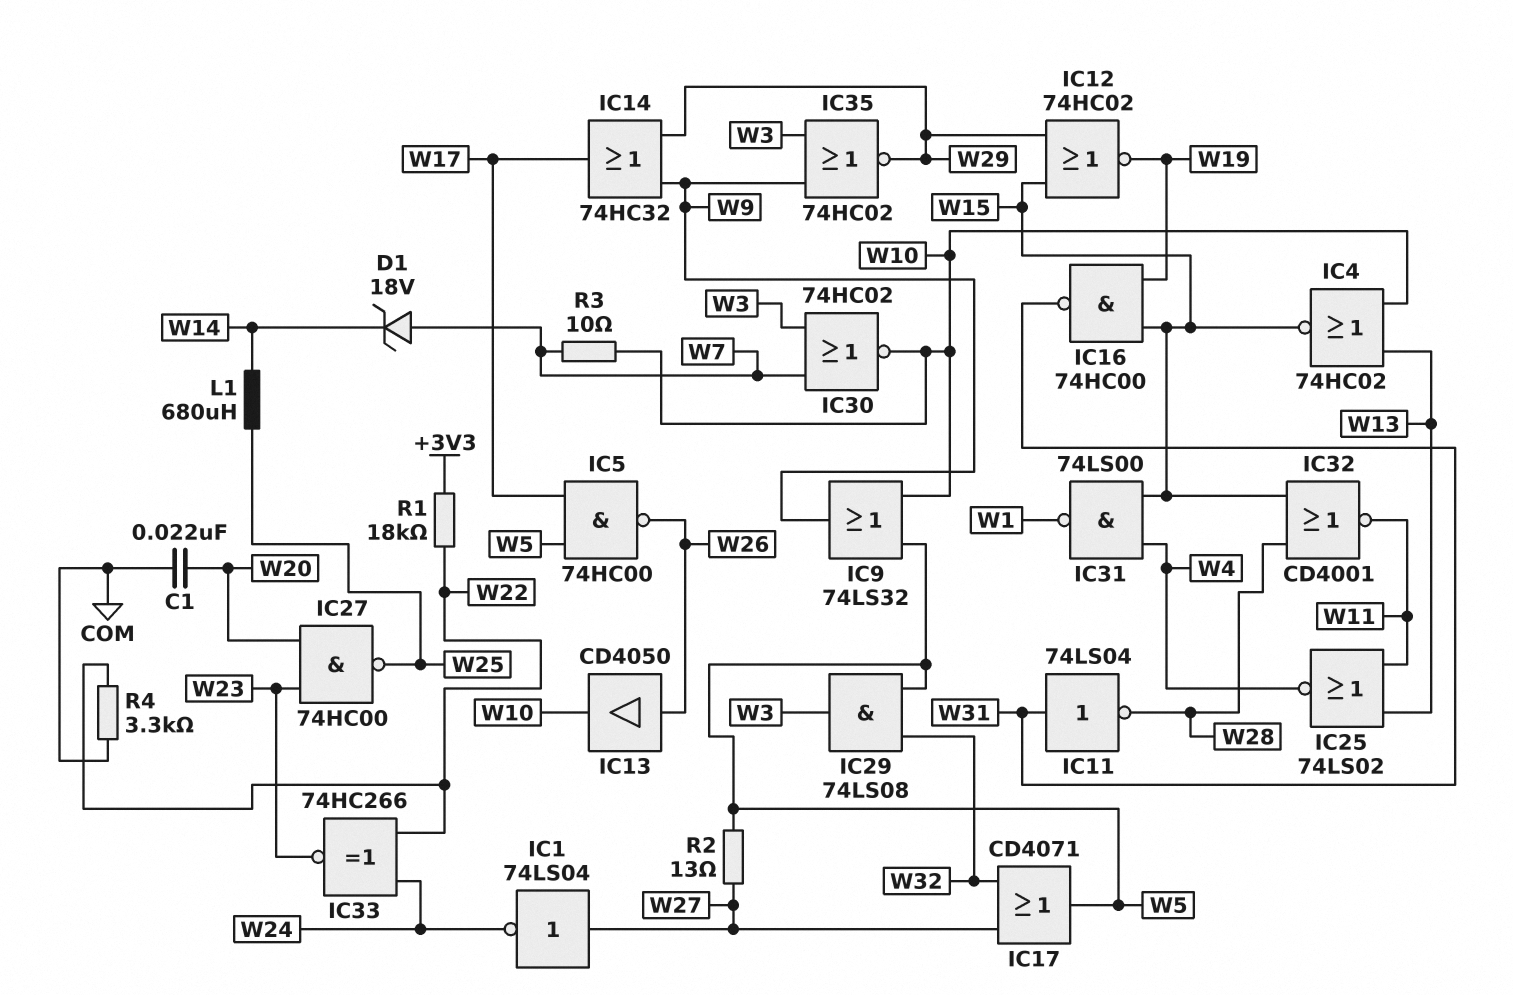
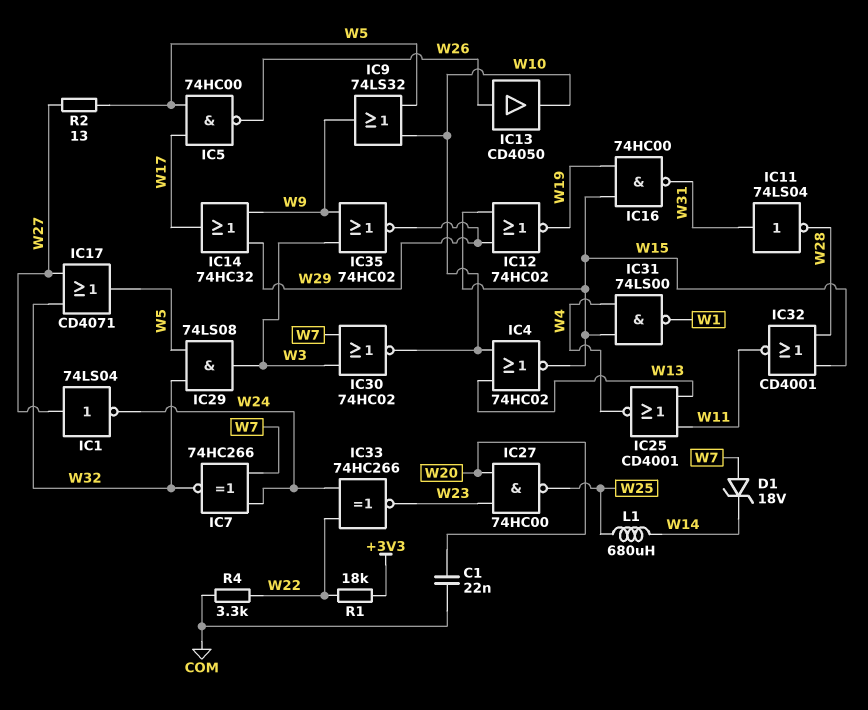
IC7: none -> XNOR 74HC266 (in W7, in W24, out W32)
IC25: NOR 74LS02 (in W11, in W13, out W4) -> NOR CD4001 (in W11, in W13, out W4)
R3: 10 (W7, W10) -> none

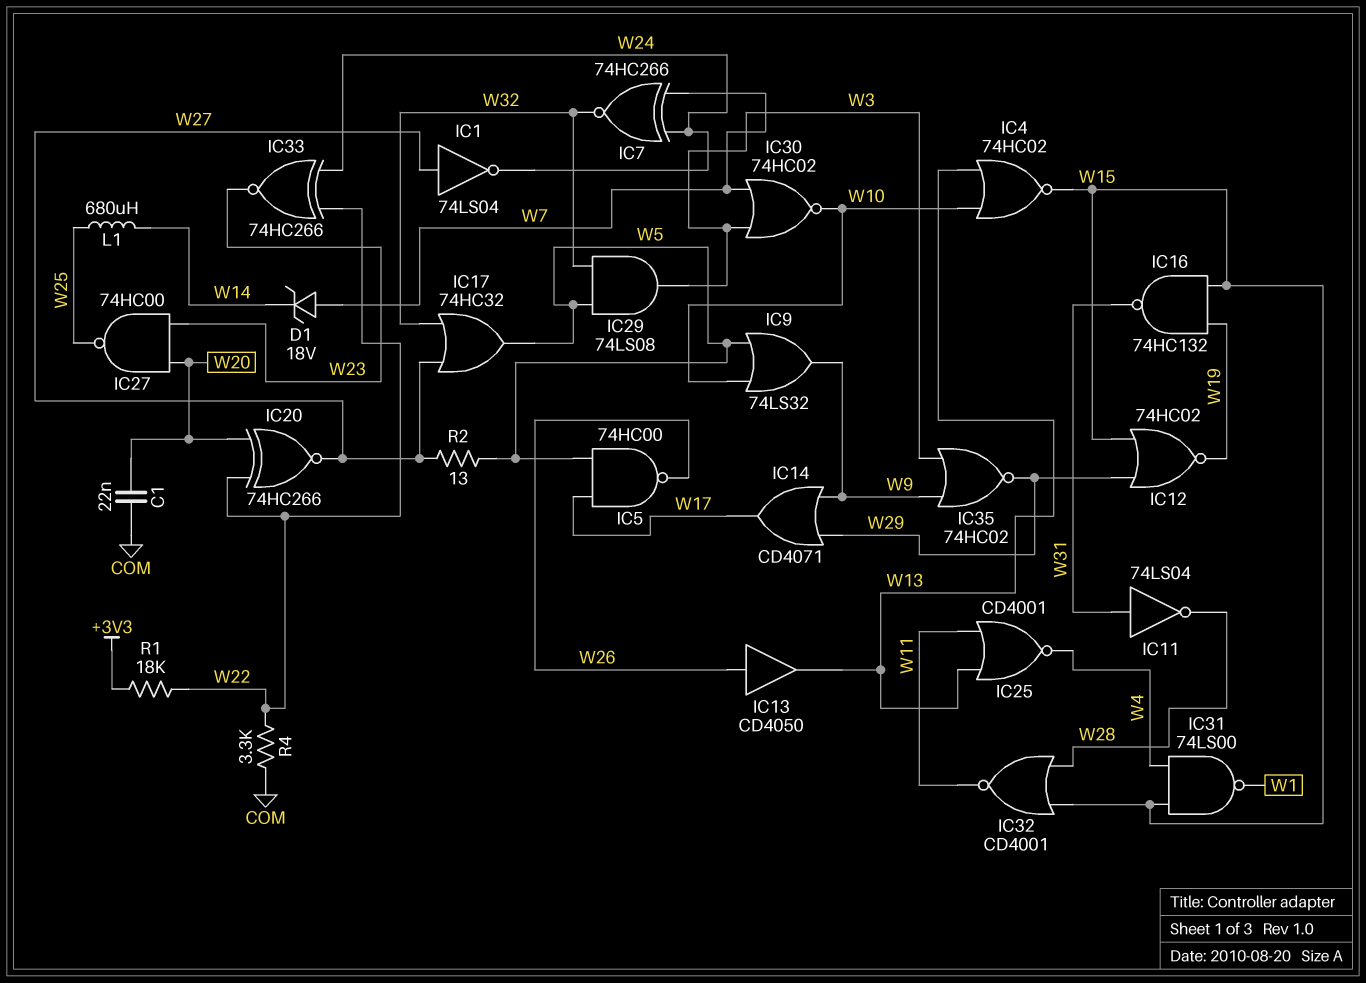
IC13: buffer CD4050 (in W26, out W10) -> buffer CD4050 (in W26, out W13)
IC14: OR 74HC32 (in W9, in W29, out W17) -> OR CD4071 (in W9, in W29, out W17)
IC16: NAND 74HC00 (in W15, in W19, out W31) -> NAND 74HC132 (in W15, in W19, out W31)
IC17: OR CD4071 (in W27, in W32, out W5) -> OR 74HC32 (in W27, in W32, out W5)
IC20: none -> XNOR 74HC266 (in W20, in W22, out W27)

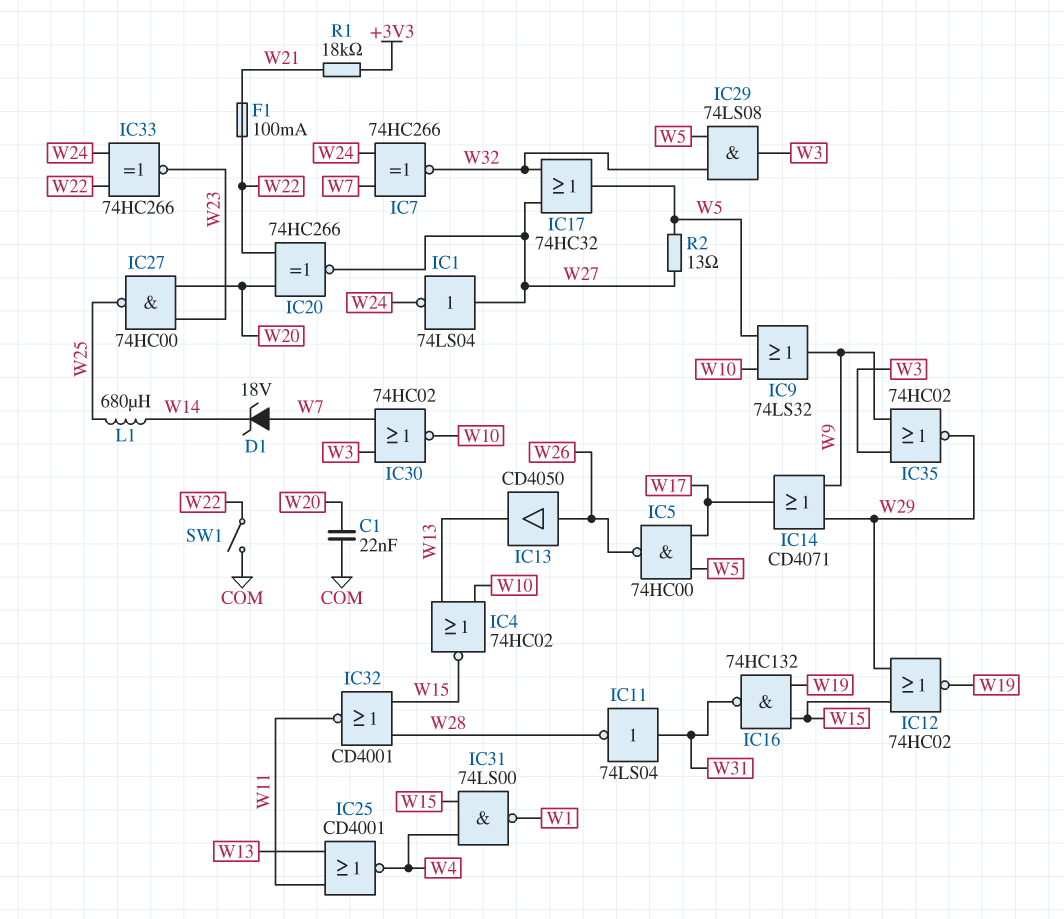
F1: none -> 100mA (W21, W22)
R1: 18k (+3V3, W22) -> 18k (+3V3, W21)
R4: 3.3k (COM, W22) -> none
SW1: none -> switch (COM, W22)

